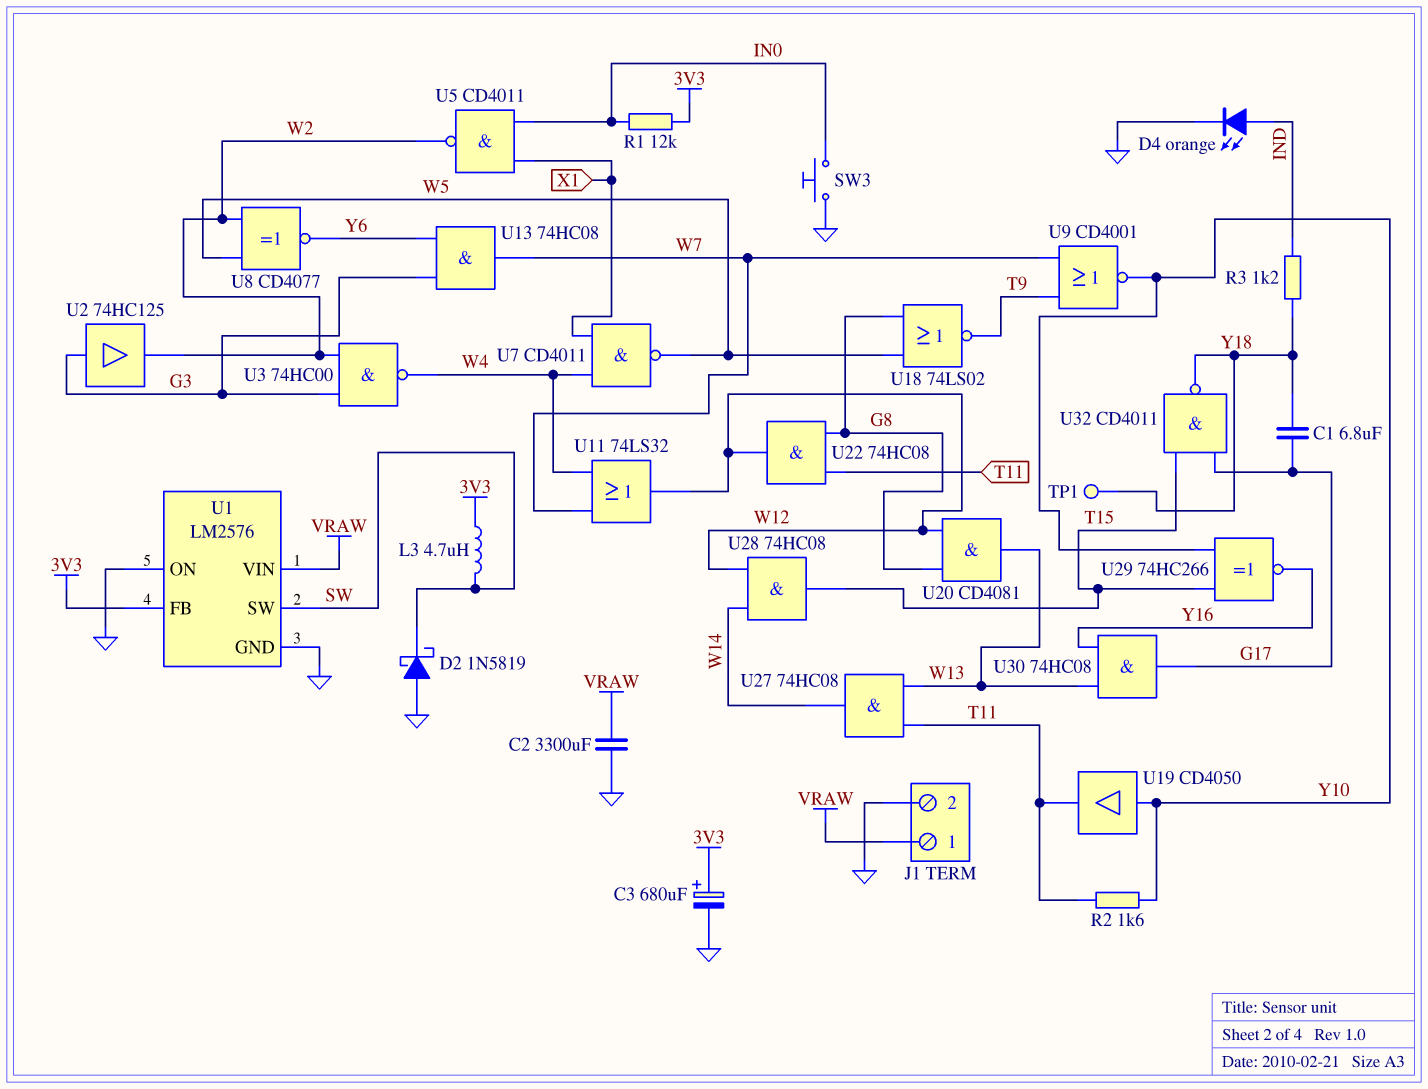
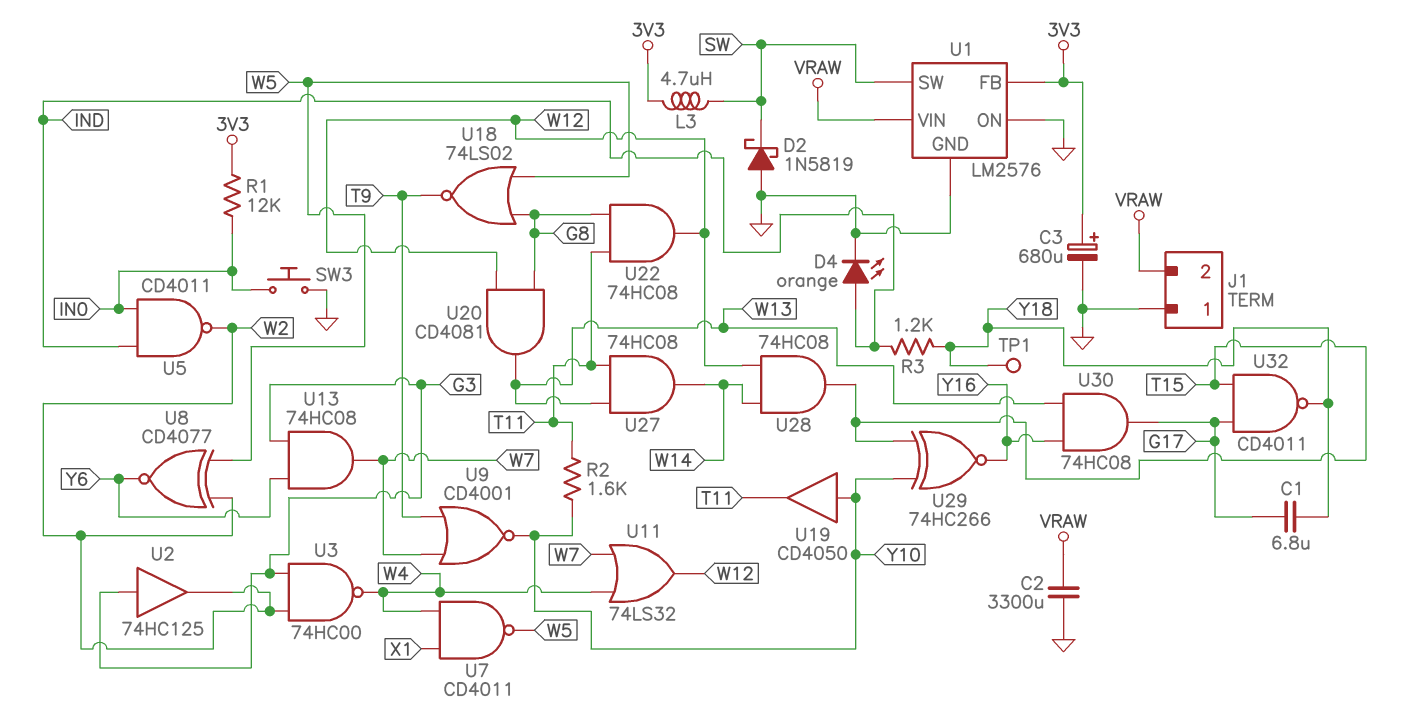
J1 pin 1: VRAW -> GND
J1 pin 2: GND -> VRAW
U5: NAND CD4011 (in IN0, in X1, out W2) -> NAND CD4011 (in IN0, in IND, out W2)

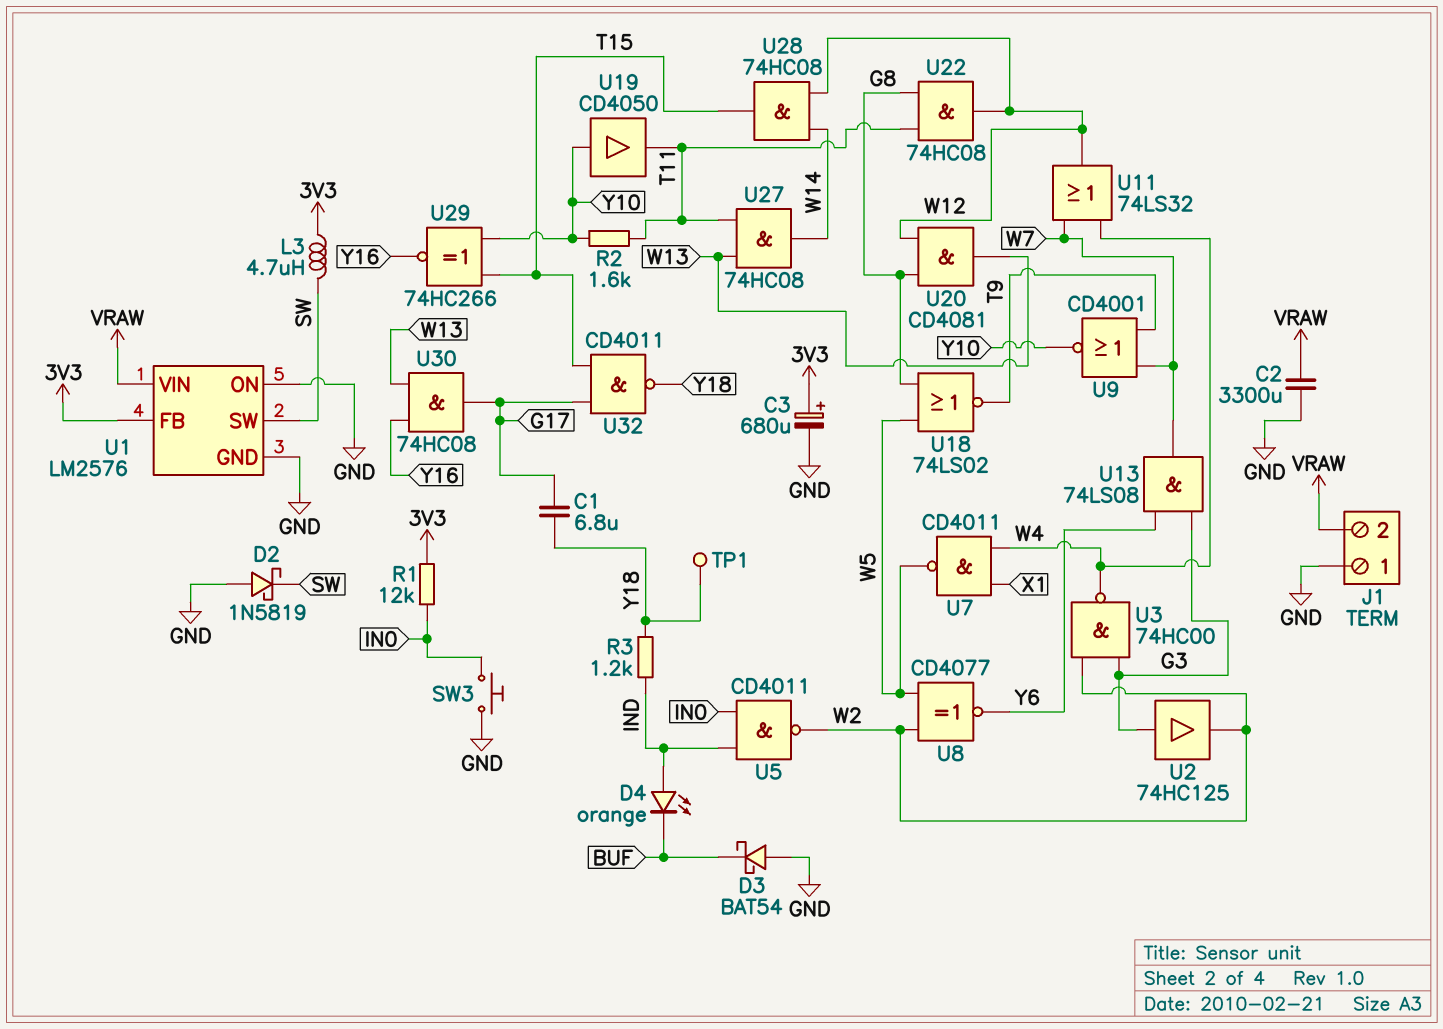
D3: none -> schottky BAT54 (A GND, K BUF)
D4: LED orange (A IND, K GND) -> LED orange (A IND, K BUF)
U13: AND 74HC08 (in G3, in Y6, out W7) -> AND 74LS08 (in G3, in Y6, out W7)

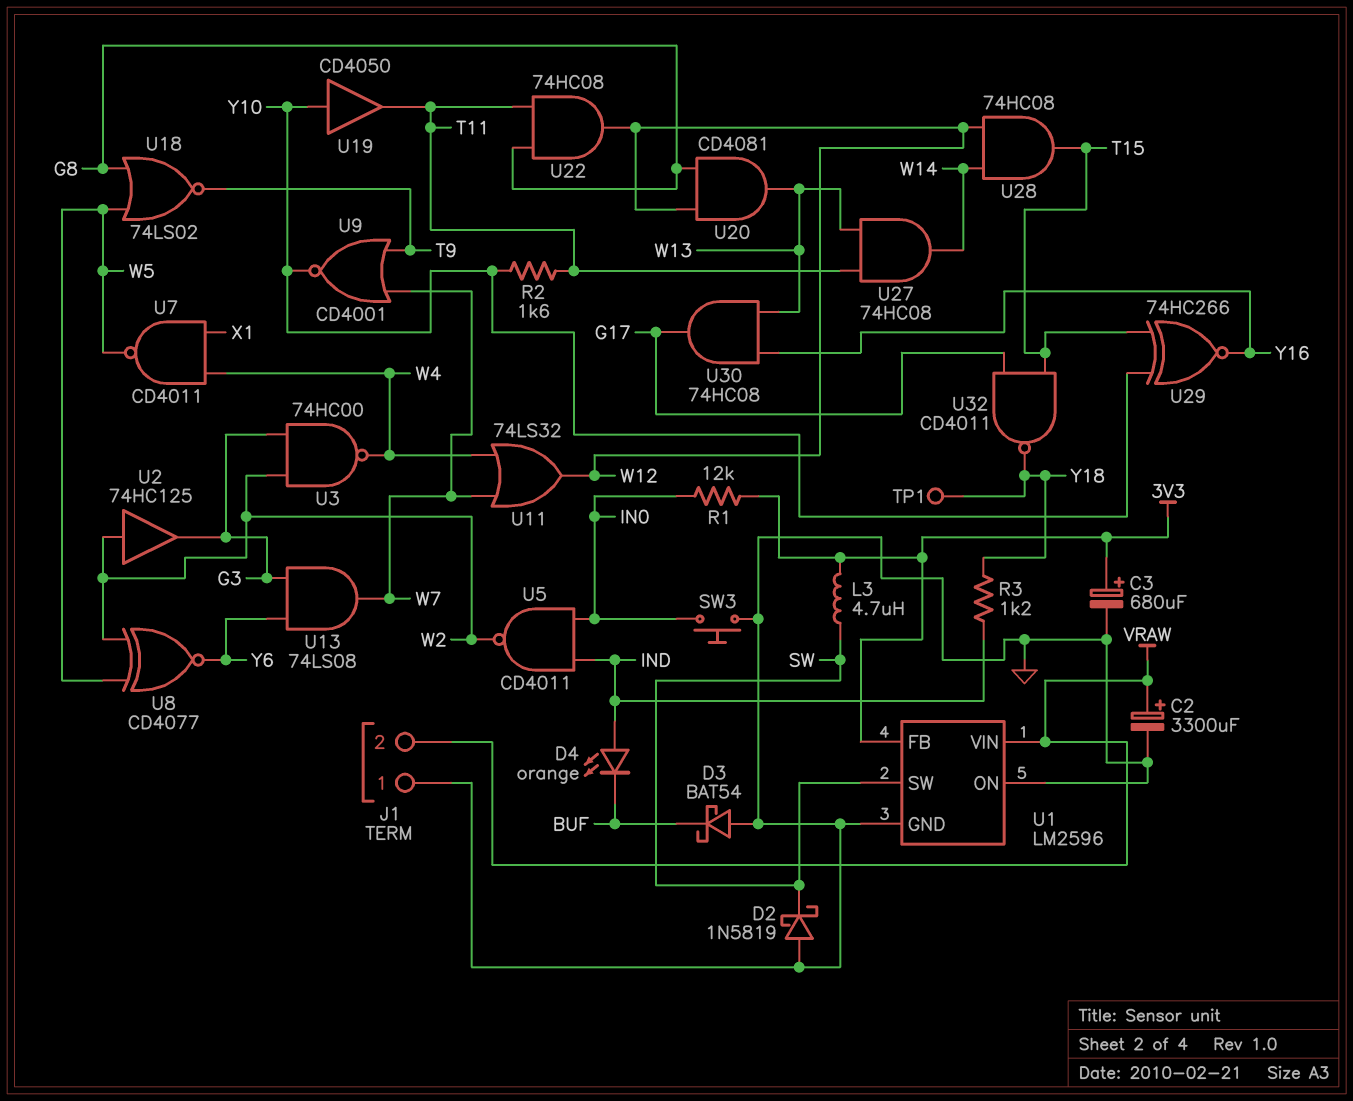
C1: 6.8uF (G17, Y18) -> none
C2: 3300uF (GND, VRAW) -> 3300uF (plus VRAW, minus GND)
U1: LM2576 -> LM2596
U2: buffer 74HC125 (in G3, out W2) -> buffer 74HC125 (in W2, out G3)

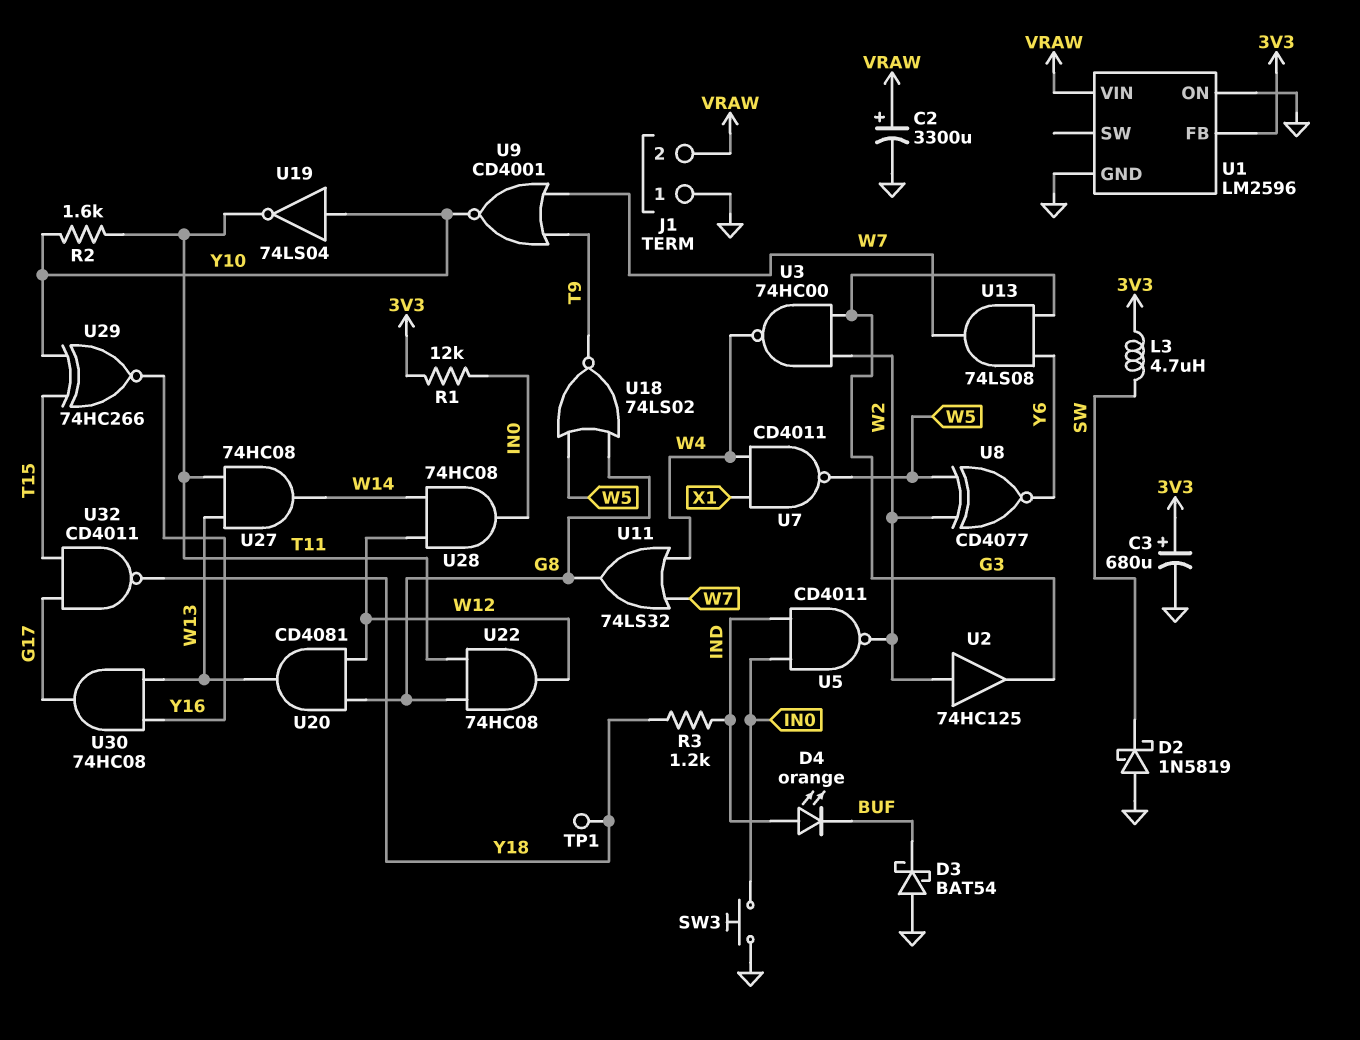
U1 pin SW: SW -> none
U11: OR 74LS32 (in W4, in W7, out W12) -> OR 74LS32 (in W4, in W7, out G8)
U19: buffer CD4050 (in Y10, out T11) -> NOT 74LS04 (in Y10, out T11)
U28: AND 74HC08 (in W12, in W14, out T15) -> AND 74HC08 (in W12, in W14, out IN0)

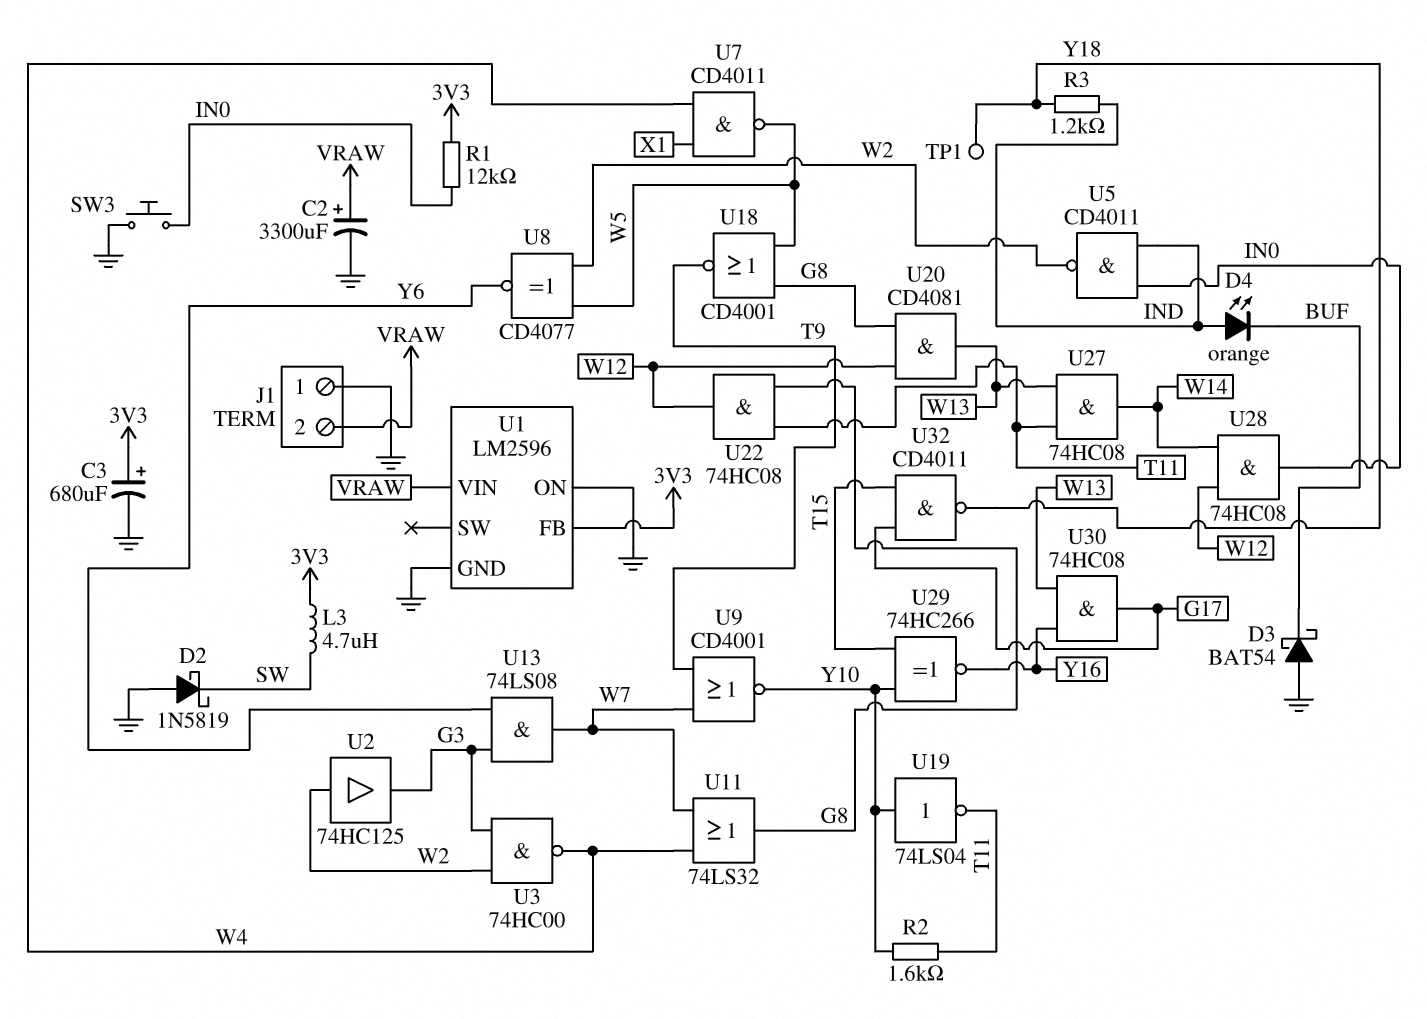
U18: NOR 74LS02 (in G8, in W5, out T9) -> NOR CD4001 (in G8, in W5, out T9)

